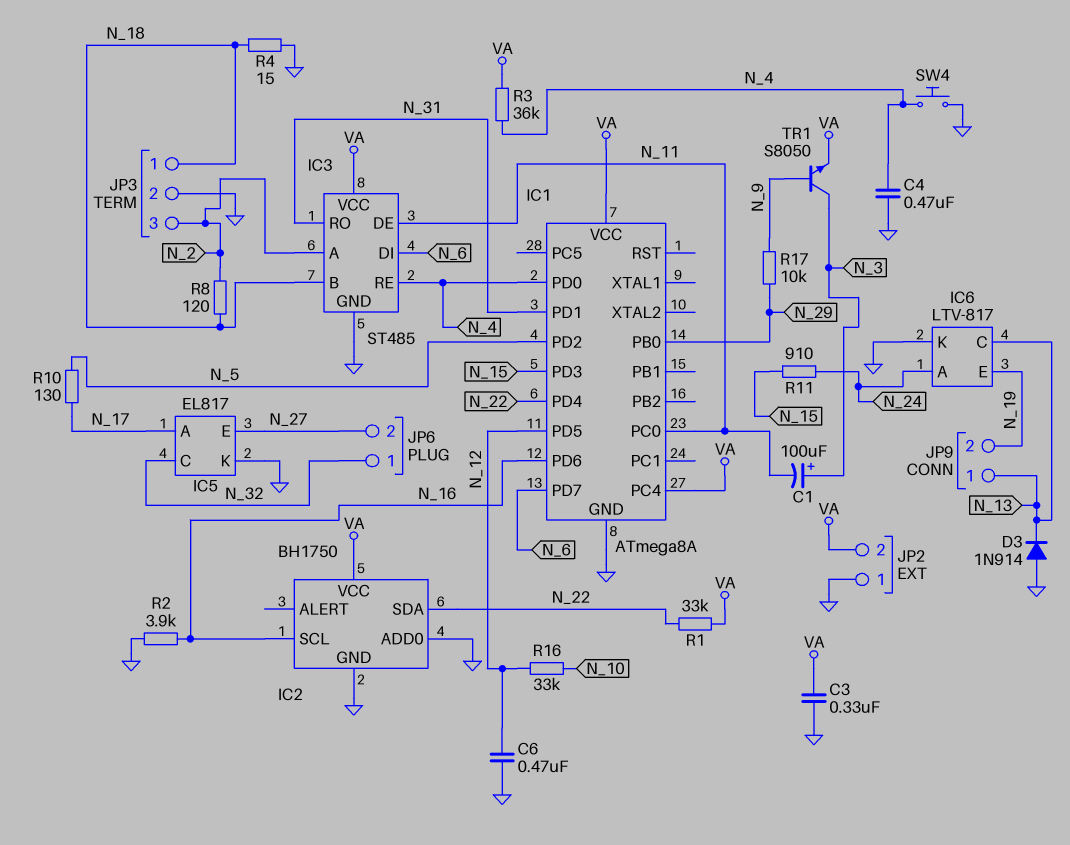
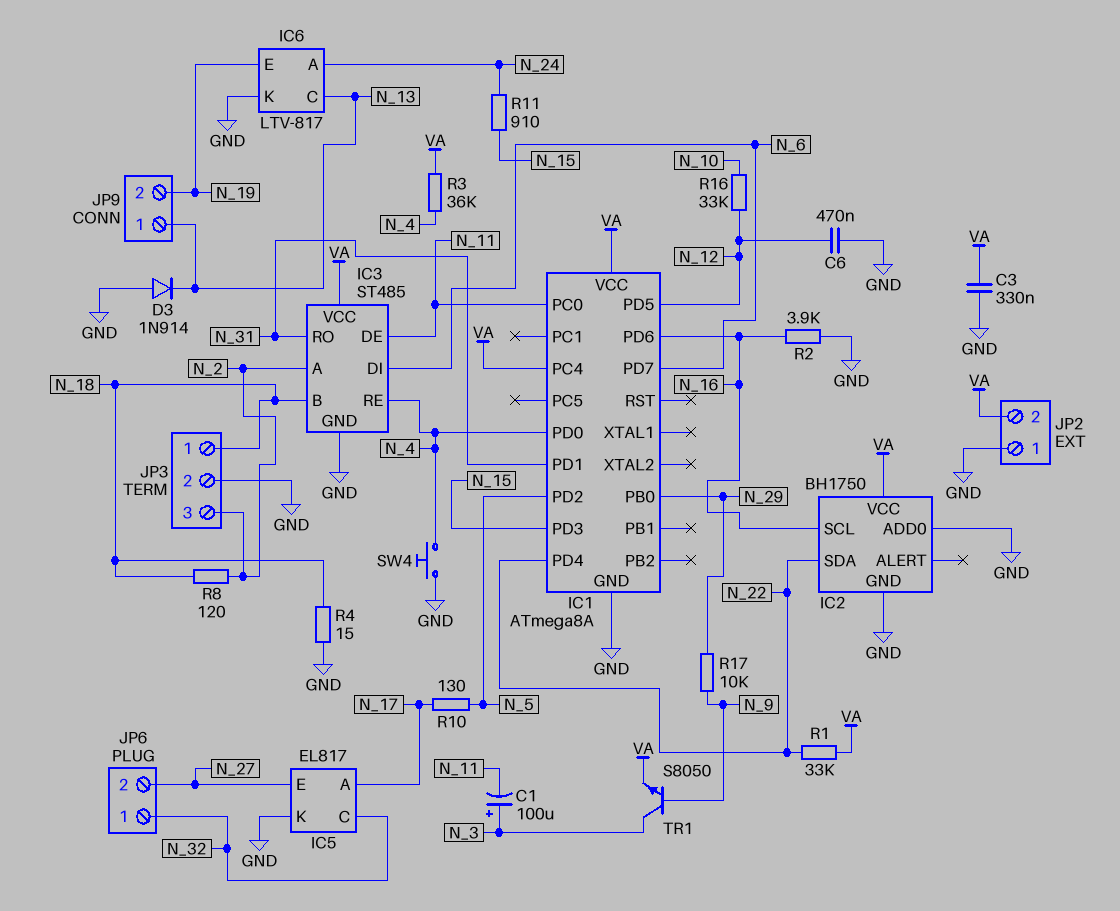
C4: 470nF (GND, N_4) -> none

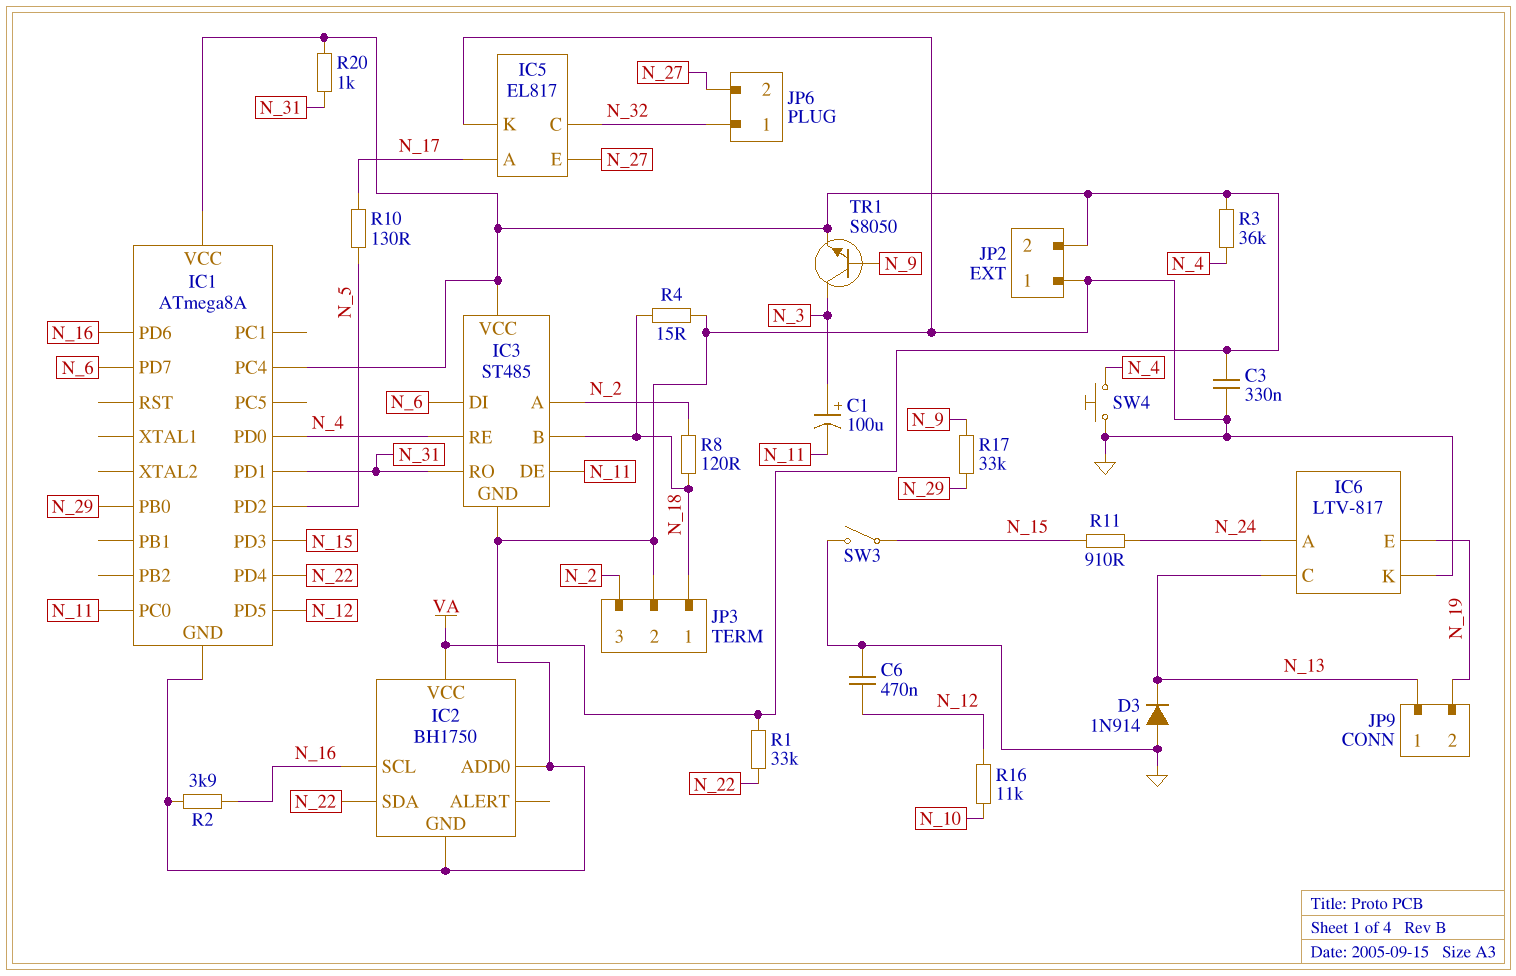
R16: 33k (N_10, N_12) -> 11k (N_10, N_12)
R17: 10k (N_9, N_29) -> 33k (N_9, N_29)
R20: none -> 1k (N_31, VA)
SW3: none -> switch (GND, N_15)

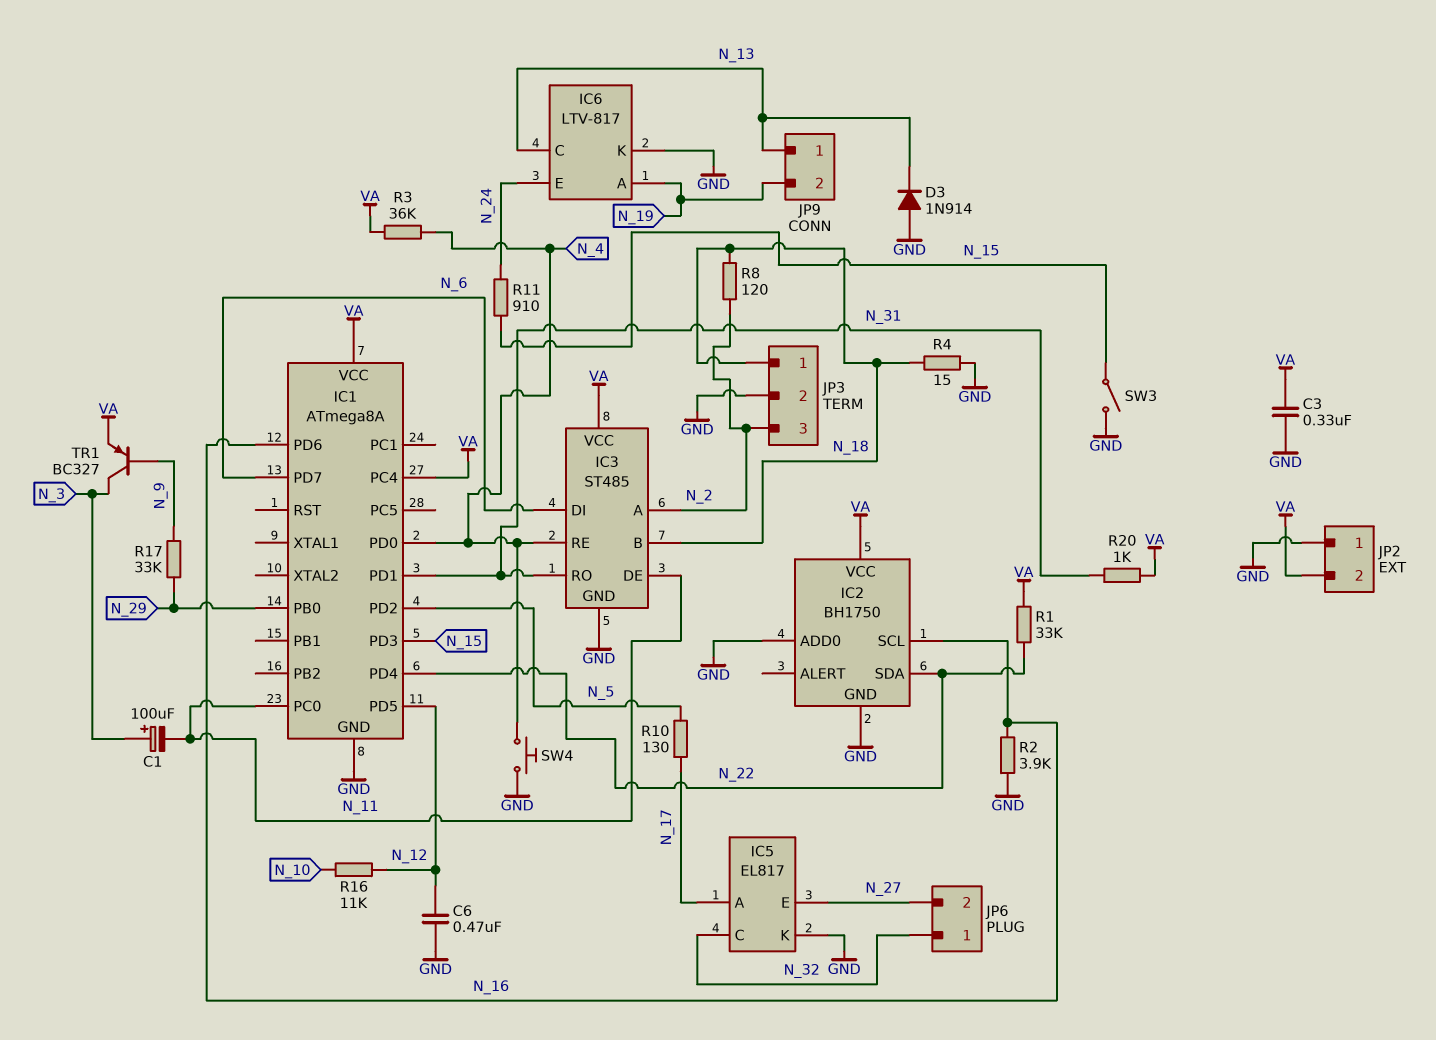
IC6 pin A: N_24 -> N_19
IC6 pin E: N_19 -> N_24
TR1: NPN S8050 (B N_9, C N_3, E VA) -> PNP BC327 (B N_9, C N_3, E VA)

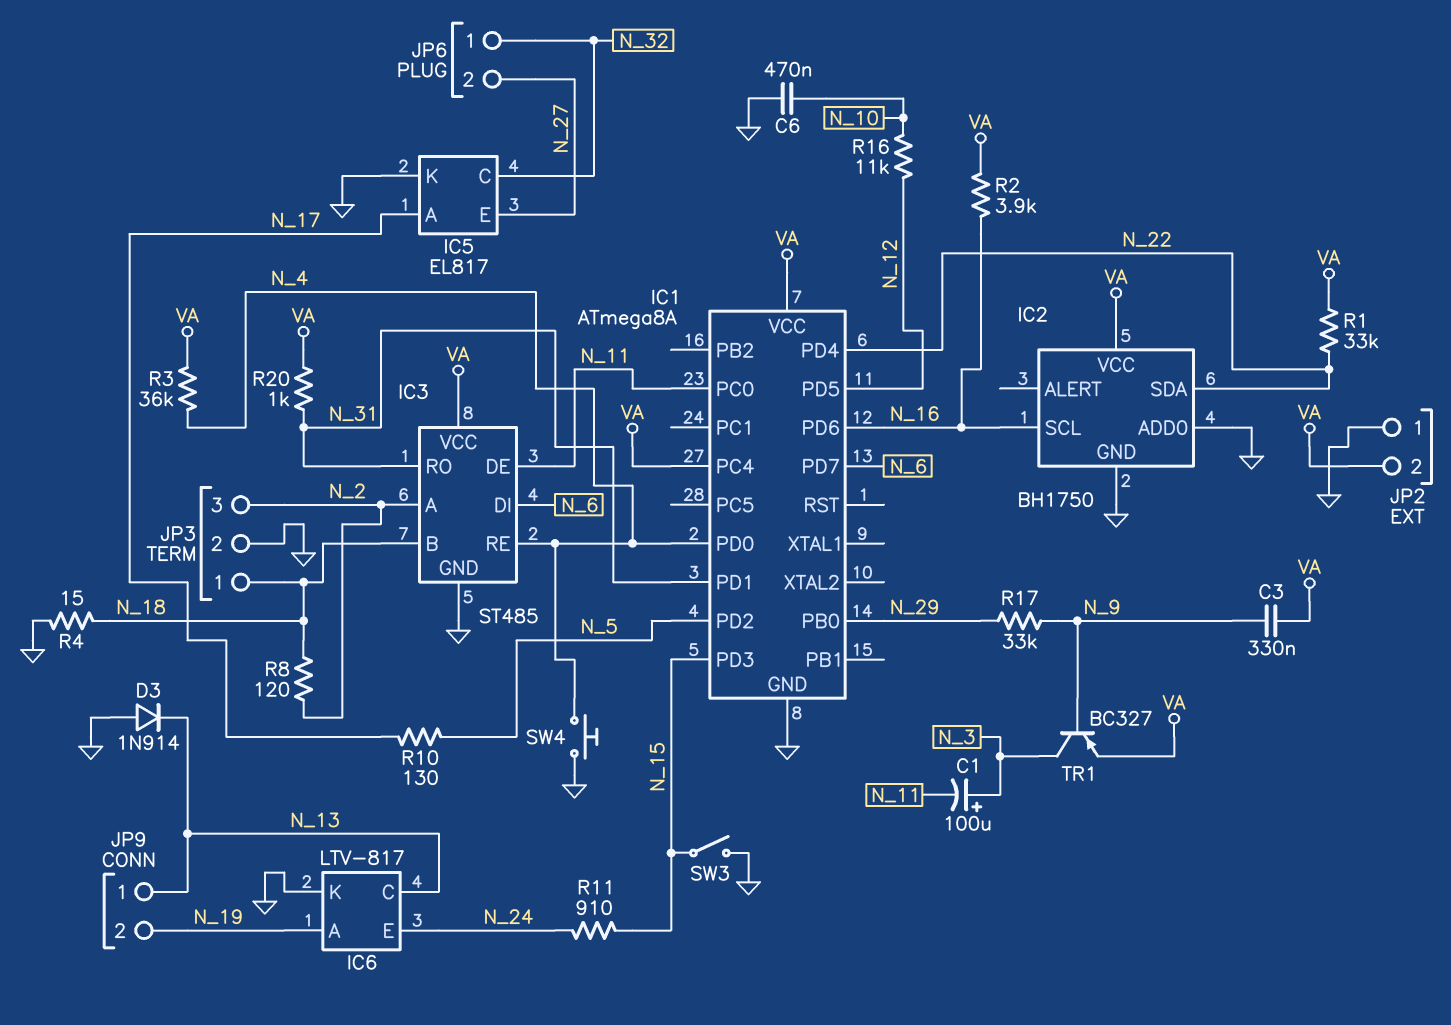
C3: 330nF (GND, VA) -> 330nF (N_9, VA)
C6: 470nF (GND, N_12) -> 470nF (GND, N_10)
R2: 3.9k (GND, N_16) -> 3.9k (N_16, VA)

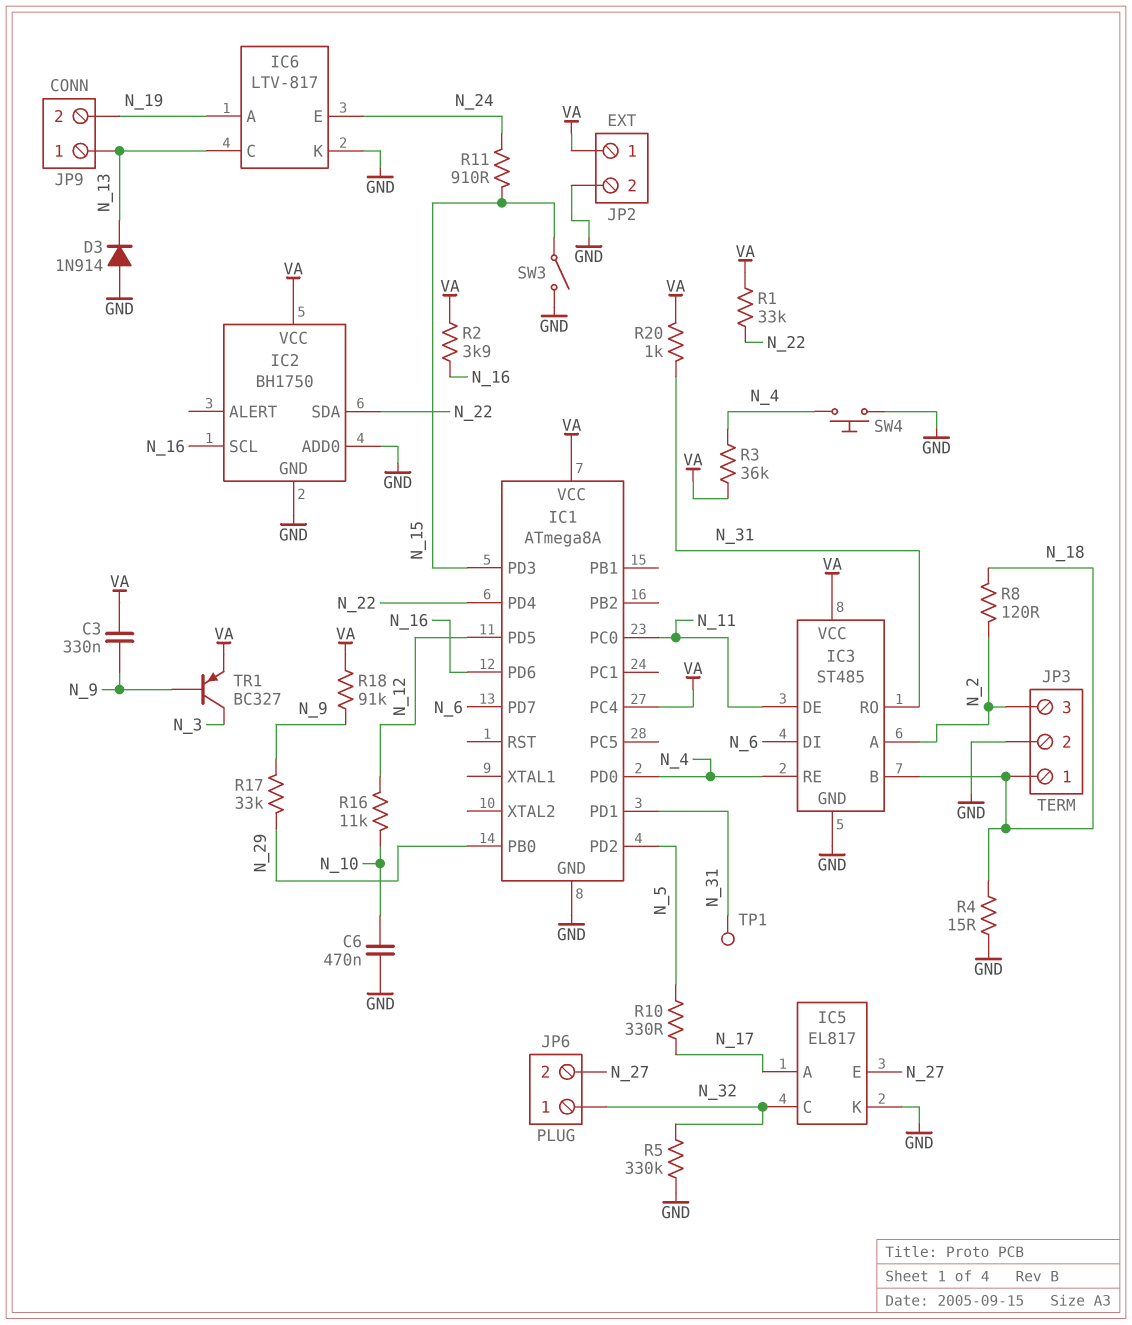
C1: 100uF (plus N_3, minus N_11) -> none
JP2 pin 1: GND -> VA
JP2 pin 2: VA -> GND
R5: none -> 330k (GND, N_32)
R10: 130 (N_5, N_17) -> 330 (N_5, N_17)
R18: none -> 91k (N_9, VA)
TP1: none -> test point (N_31)

